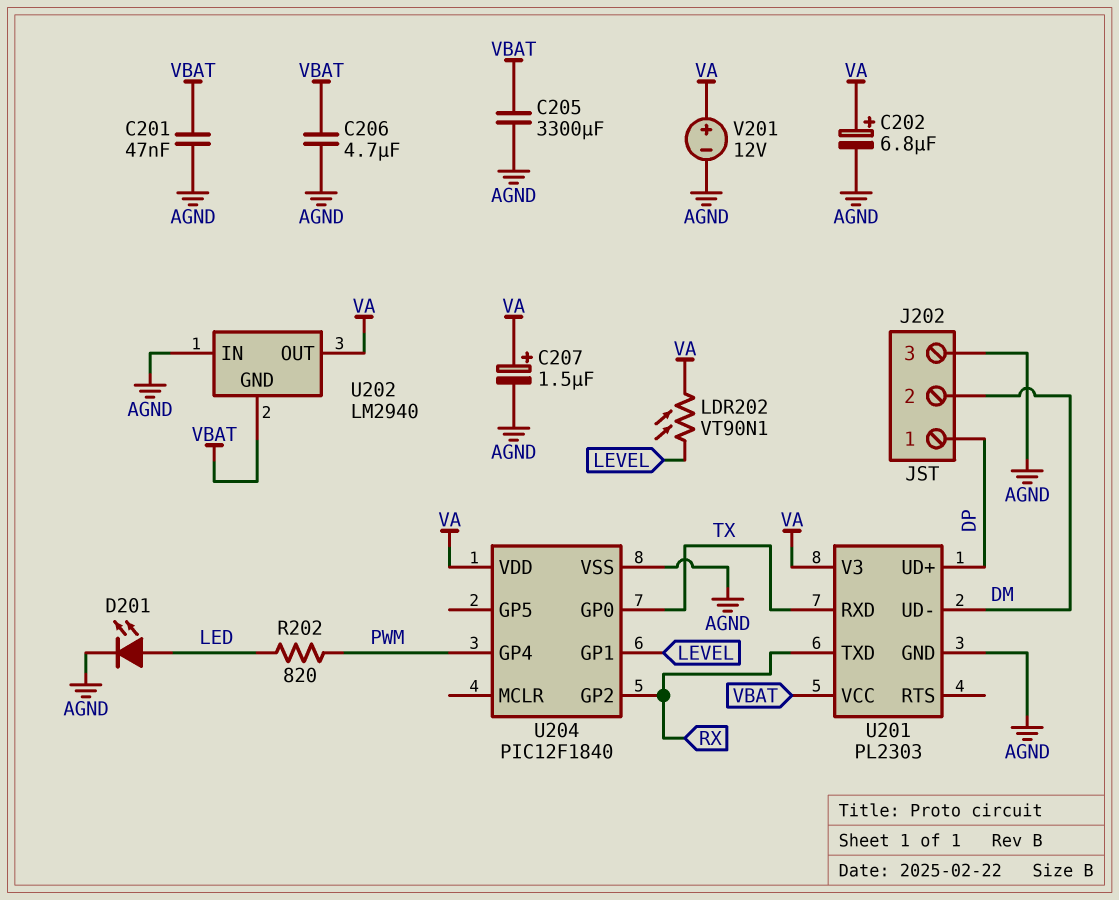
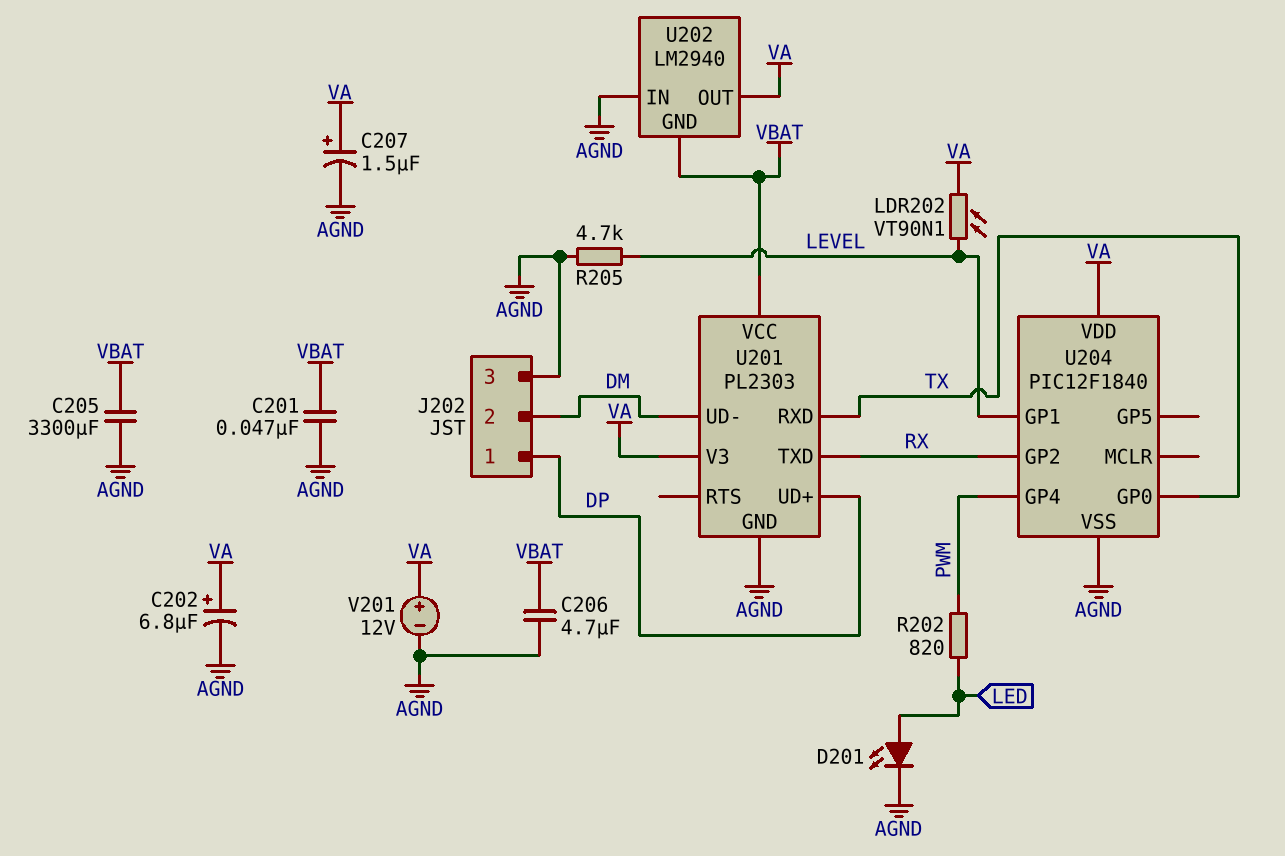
R205: none -> 4.7k (AGND, LEVEL)

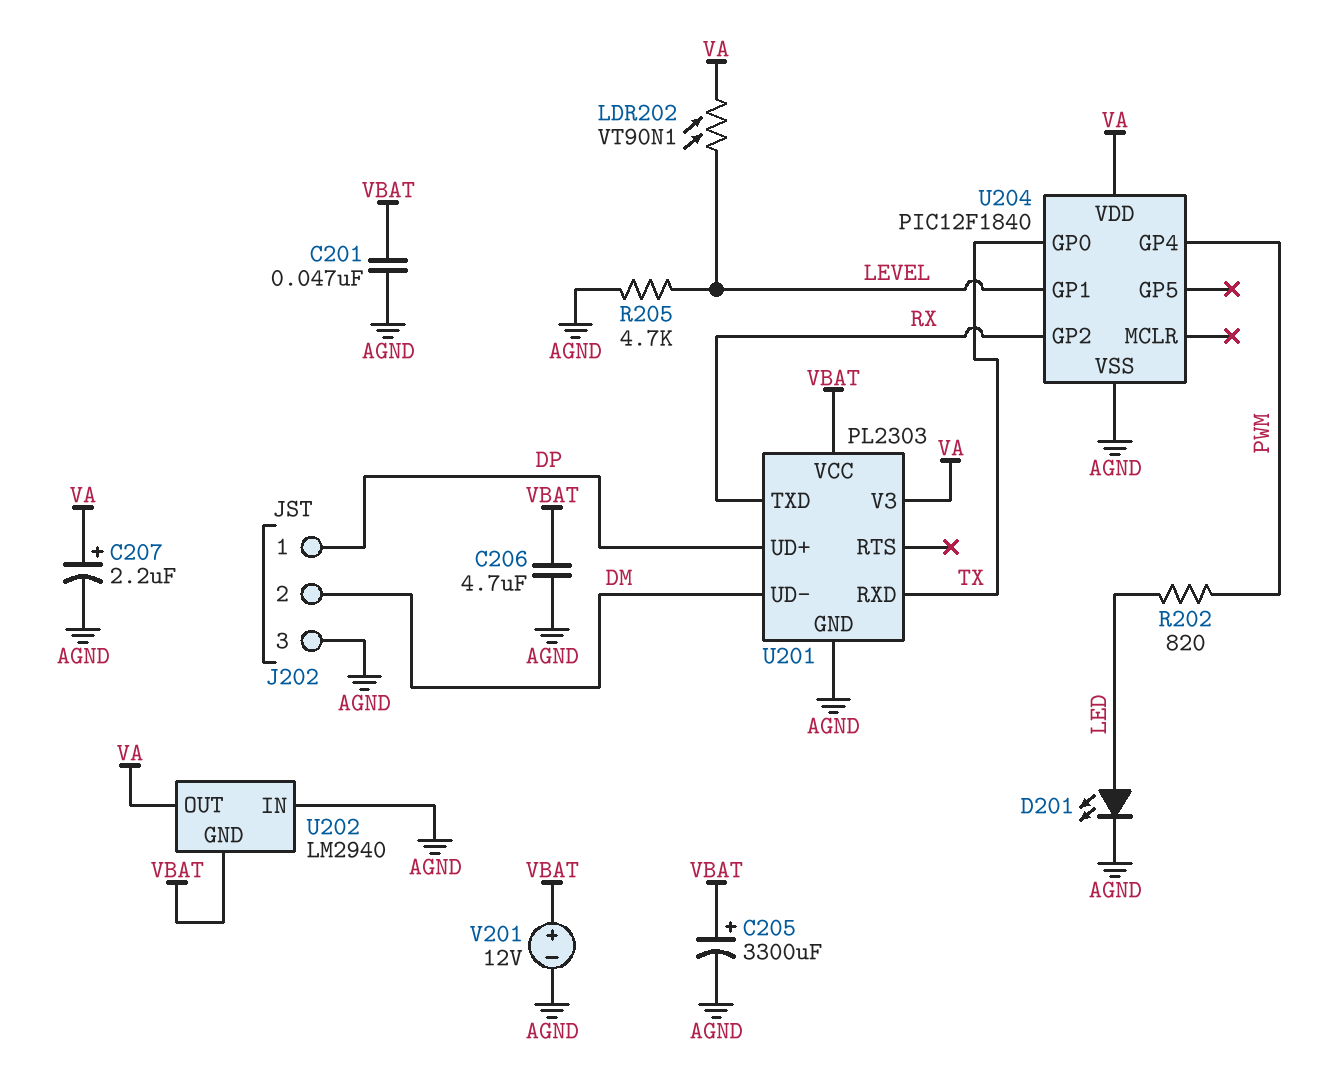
C202: 6.8uF (plus VA, minus AGND) -> none
C205: 3300uF (AGND, VBAT) -> 3300uF (plus VBAT, minus AGND)
C207: 1.5uF (plus VA, minus AGND) -> 2.2uF (plus VA, minus AGND)
V201: 12V (plus VA, minus AGND) -> 12V (plus VBAT, minus AGND)

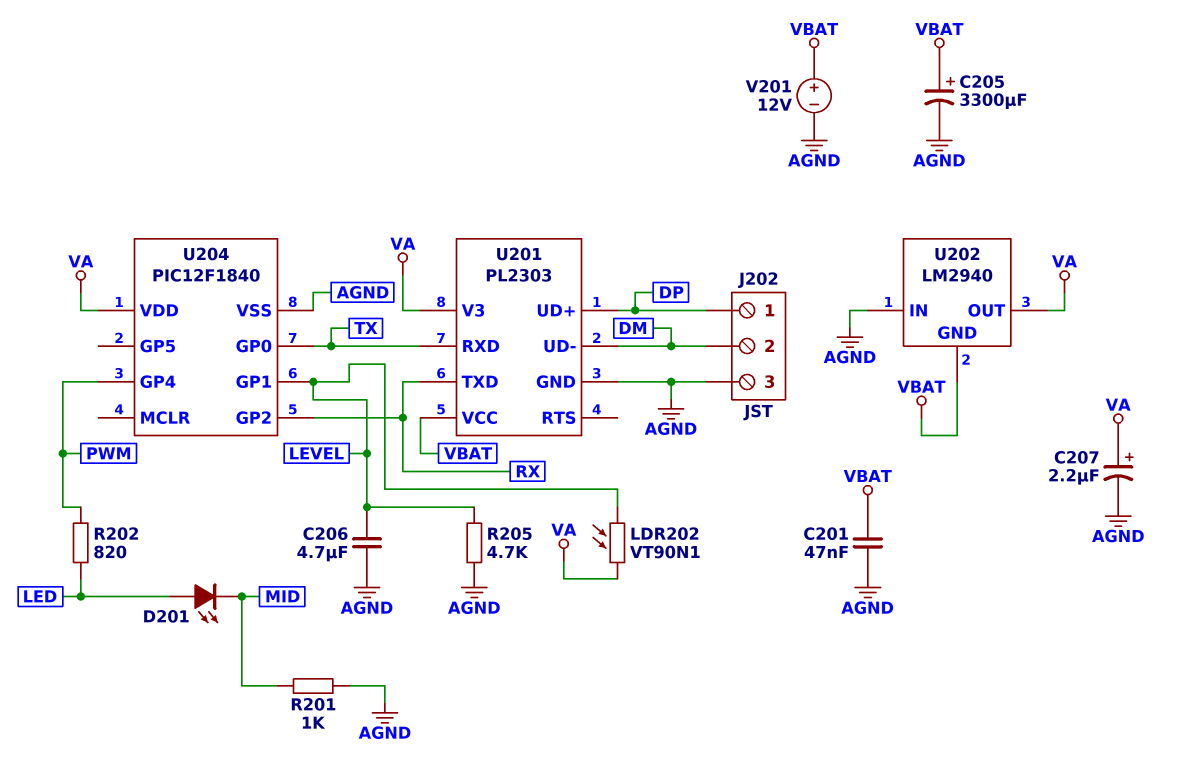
C206: 4.7uF (AGND, VBAT) -> 4.7uF (AGND, LEVEL)
D201: LED (A LED, K AGND) -> LED (A LED, K MID)
R201: none -> 1k (AGND, MID)

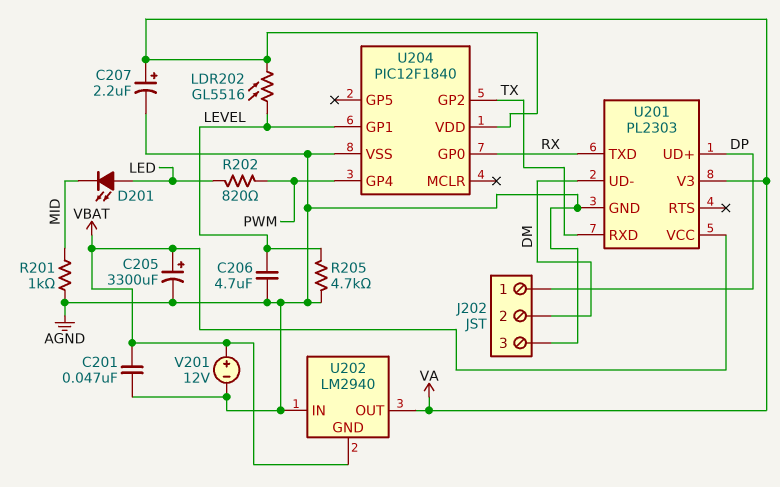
LDR202: VT90N1 (LEVEL, VA) -> GL5516 (LEVEL, VA)
U204 pin GP0: TX -> RX
U204 pin GP2: RX -> TX

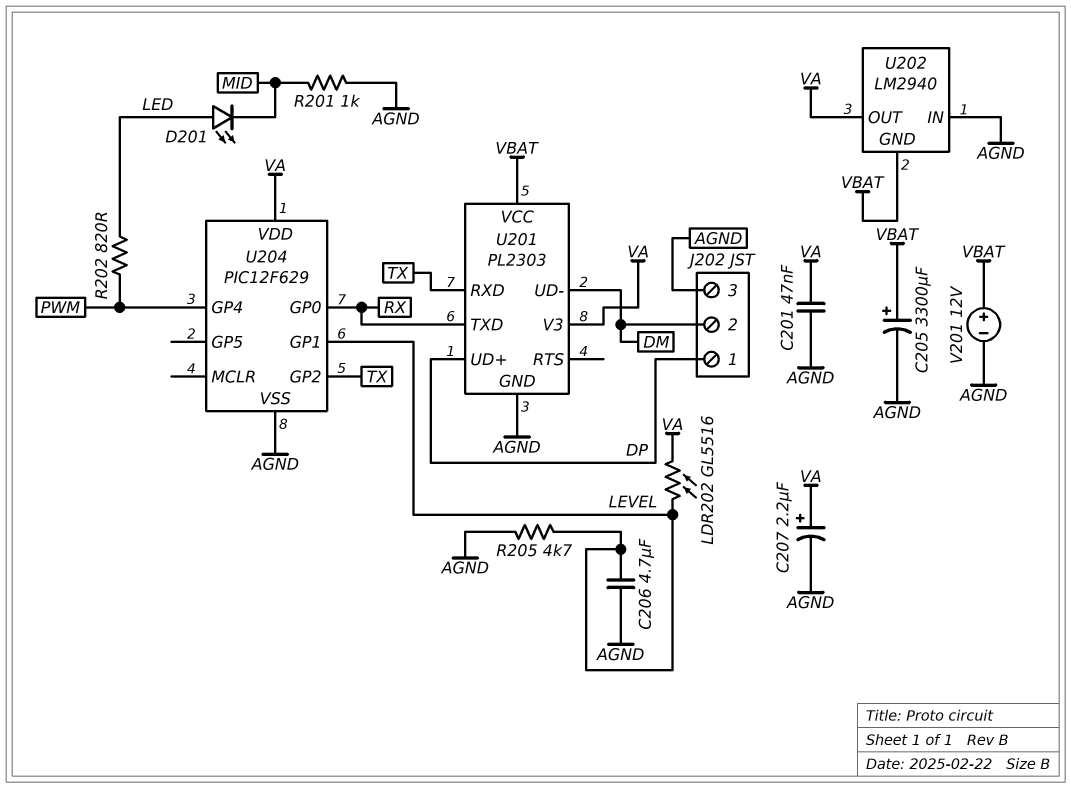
C201: 47nF (AGND, VBAT) -> 47nF (AGND, VA)
U204: PIC12F1840 -> PIC12F629

